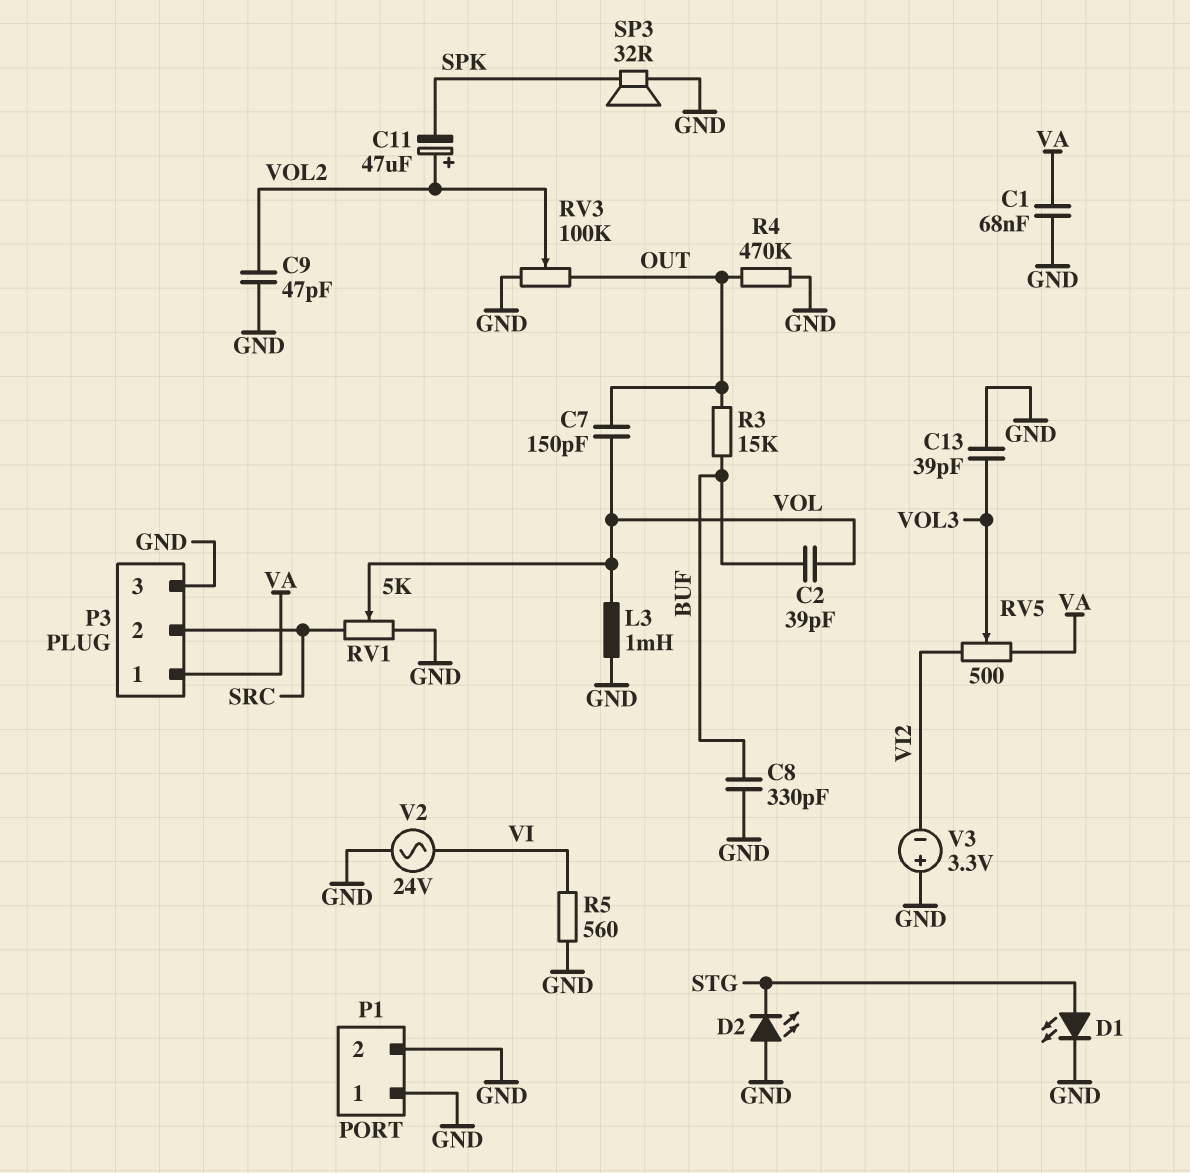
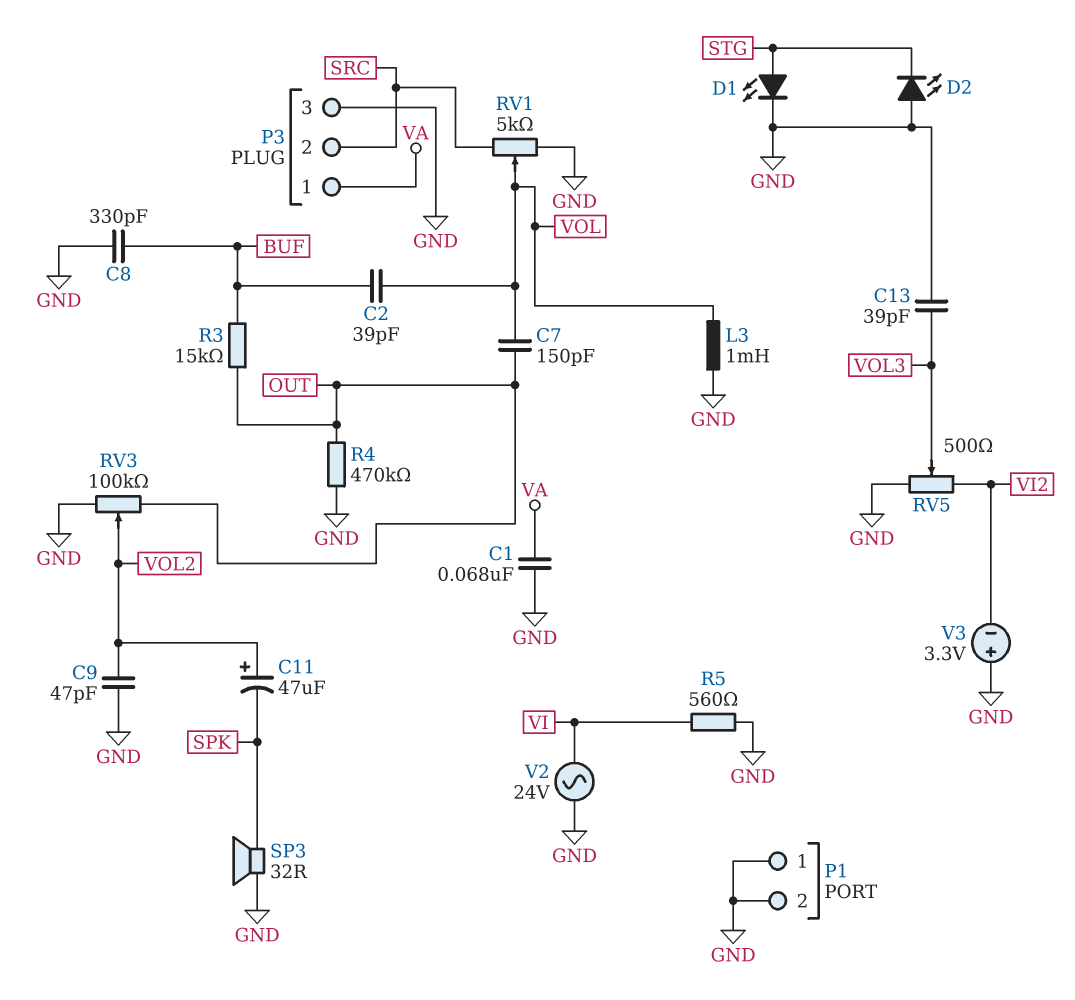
RV5: 500 (VA, VI2, wiper VOL3) -> 500 (GND, VI2, wiper VOL3)

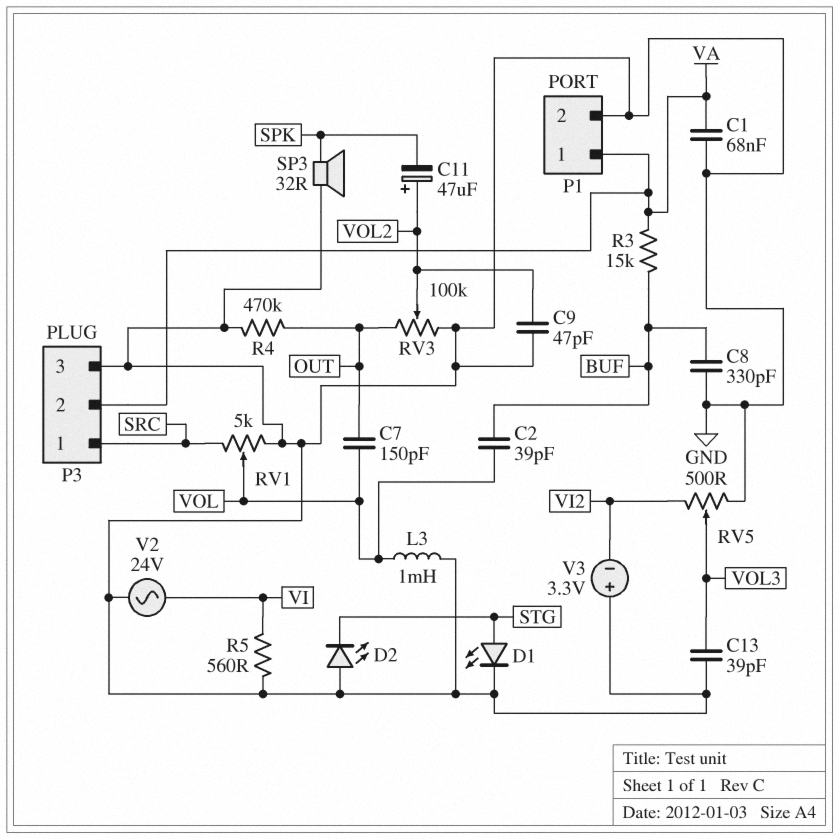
P1 pin 1: GND -> VA
P3 pin 1: VA -> SRC
P3 pin 2: SRC -> VA
R3: 15k (BUF, OUT) -> 15k (BUF, VA)

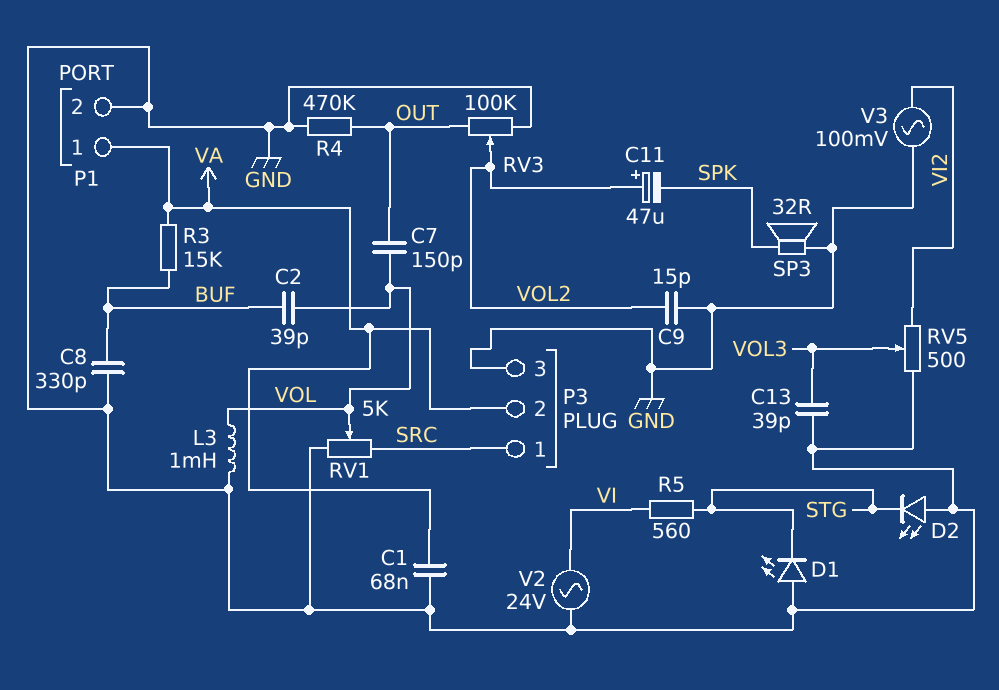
C9: 47pF (GND, VOL2) -> 15pF (GND, VOL2)
D1: LED (A STG, K GND) -> LED (A GND, K STG)
R5: 560 (GND, VI) -> 560 (STG, VI)
V3: 3.3V (plus GND, minus VI2) -> AC 100mV (GND, VI2)

